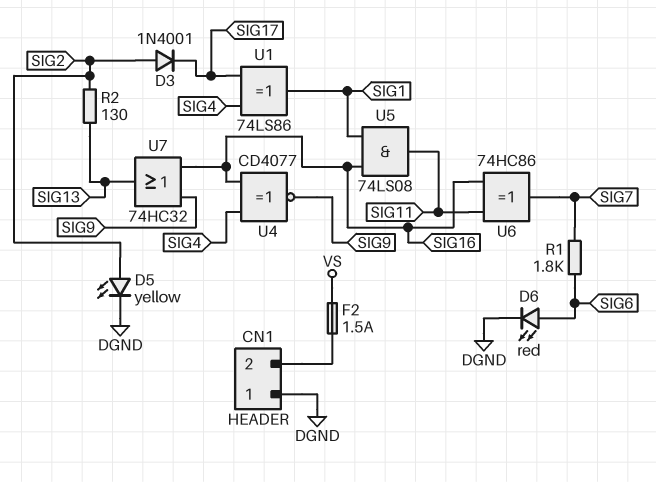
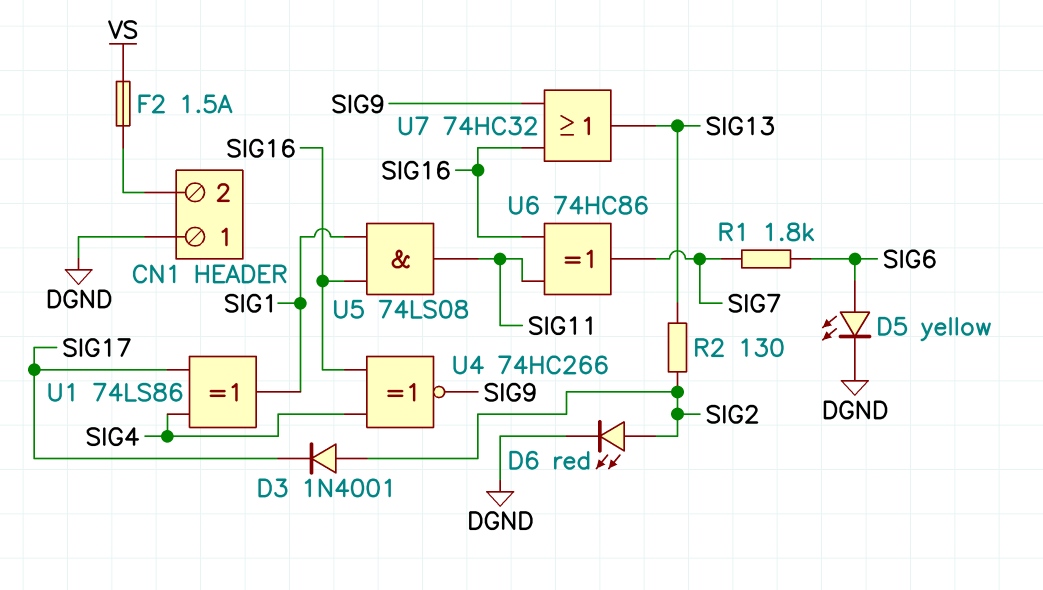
D5: LED yellow (A SIG2, K DGND) -> LED yellow (A SIG6, K DGND)
D6: LED red (A SIG6, K DGND) -> LED red (A SIG2, K DGND)
U4: XNOR CD4077 (in SIG4, in SIG16, out SIG9) -> XNOR 74HC266 (in SIG4, in SIG16, out SIG9)

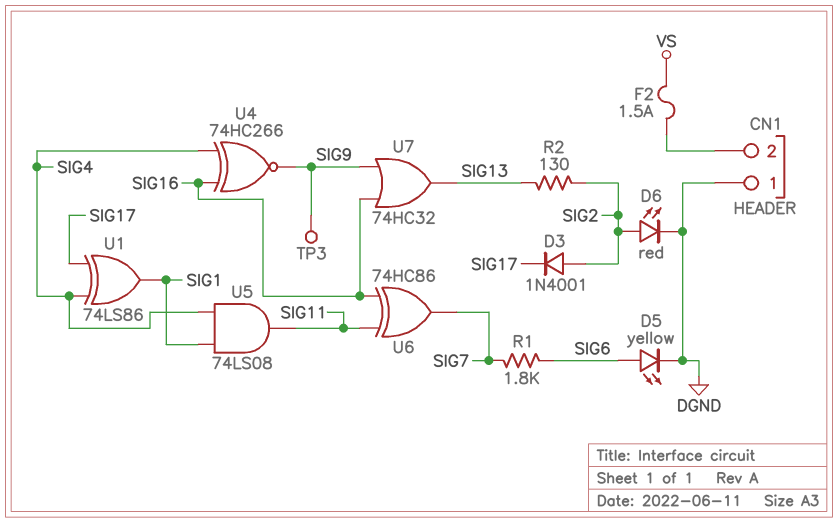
TP3: none -> test point (SIG9)
U5: AND 74LS08 (in SIG1, in SIG16, out SIG11) -> AND 74LS08 (in SIG1, in SIG4, out SIG11)

